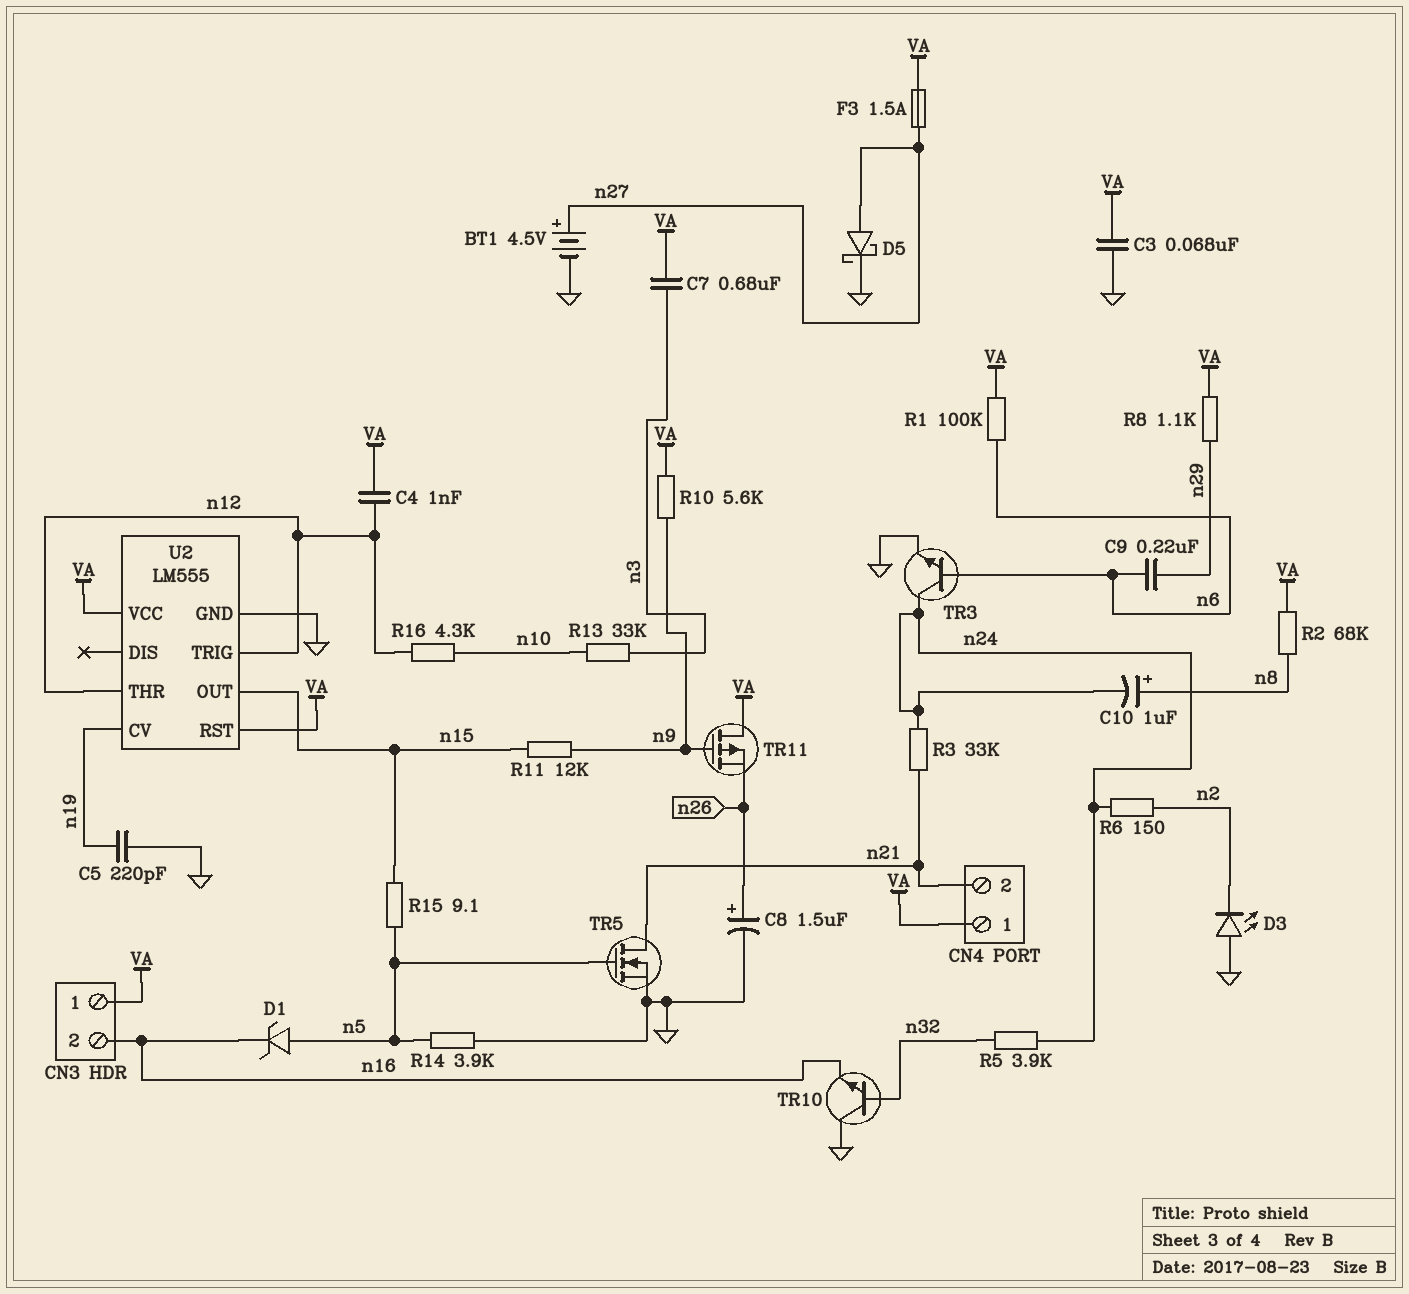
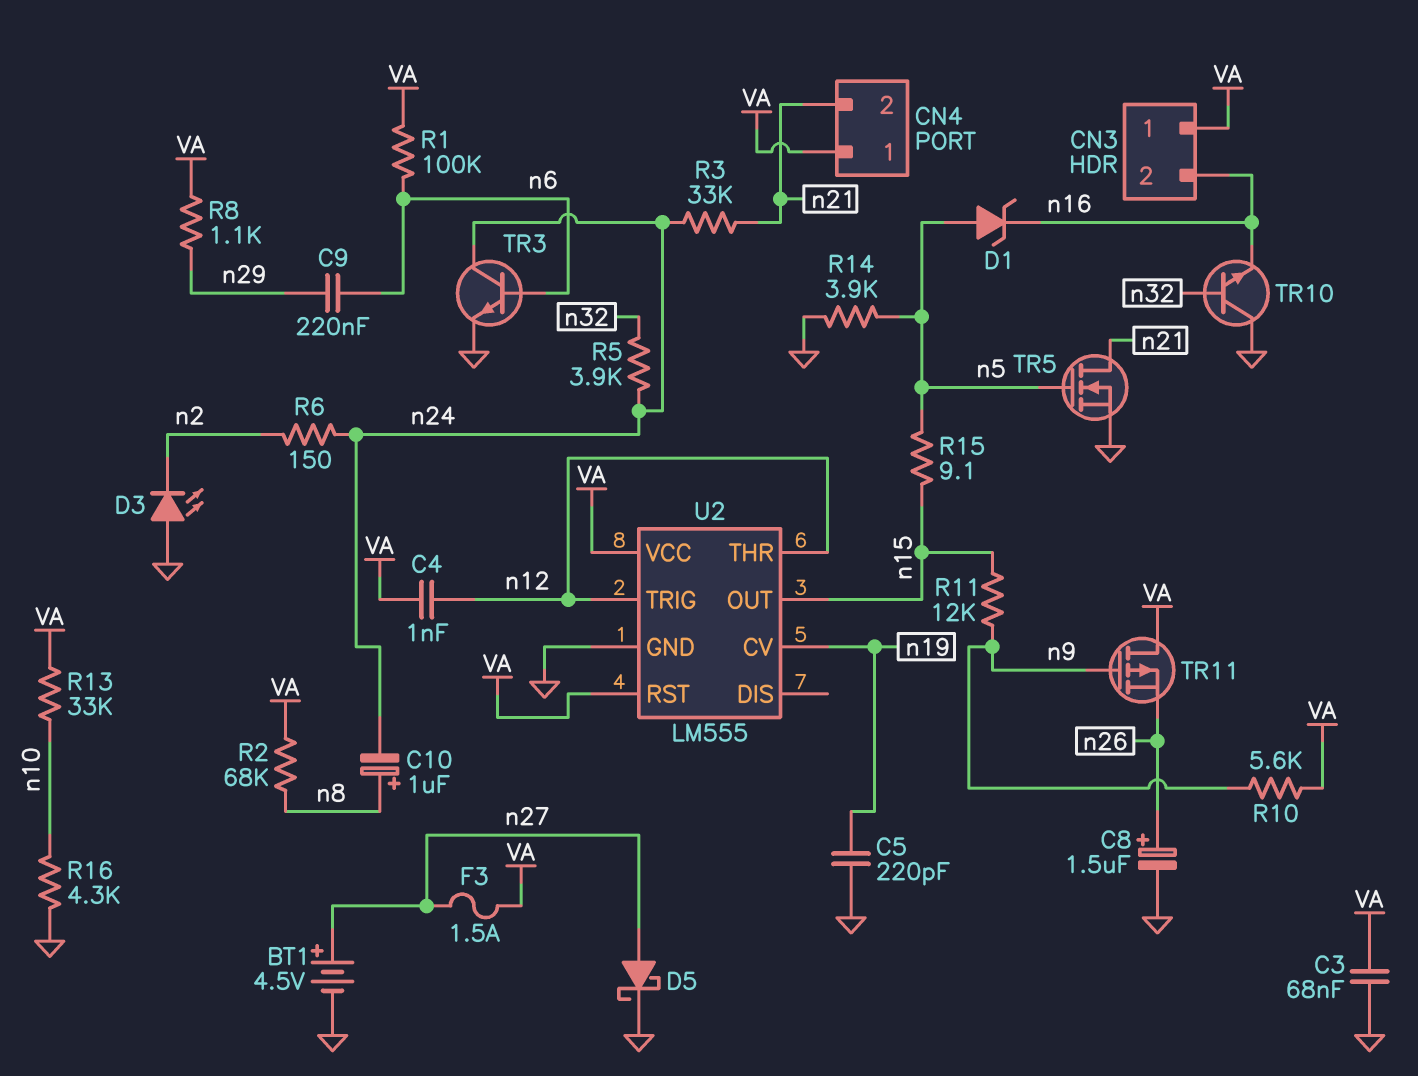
C7: 680nF (VA, n3) -> none
R13: 33k (n3, n10) -> 33k (VA, n10)
R16: 4.3k (n10, n12) -> 4.3k (GND, n10)

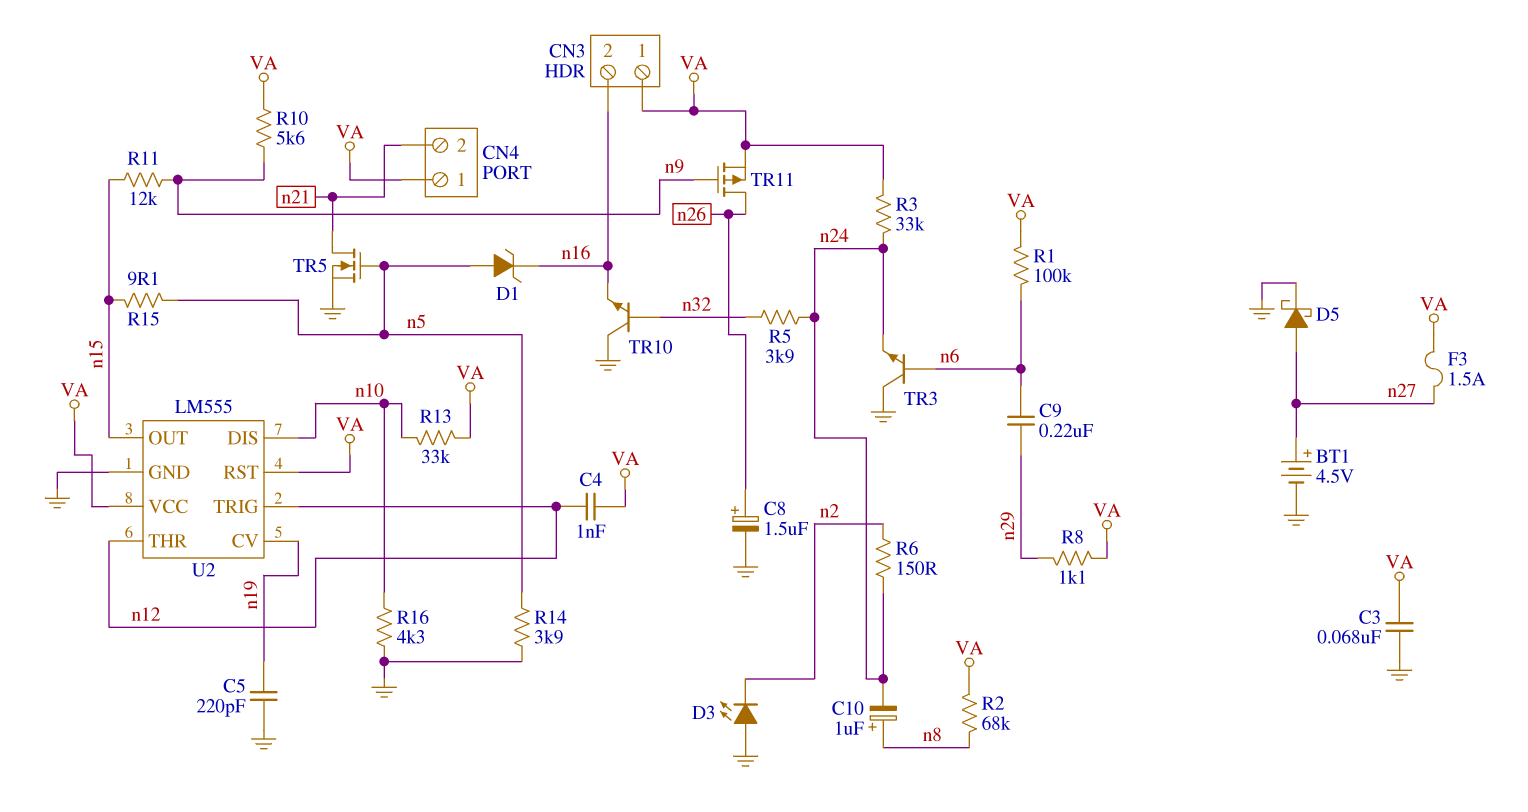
R3: 33k (n21, n24) -> 33k (VA, n24)
TR3: NPN (B n6, C n24, E GND) -> NPN (B n6, C GND, E n24)
TR11: PMOS (G n9, D VA, S n26) -> PMOS (G n9, D n26, S VA)
U2 pin DIS: none -> n10

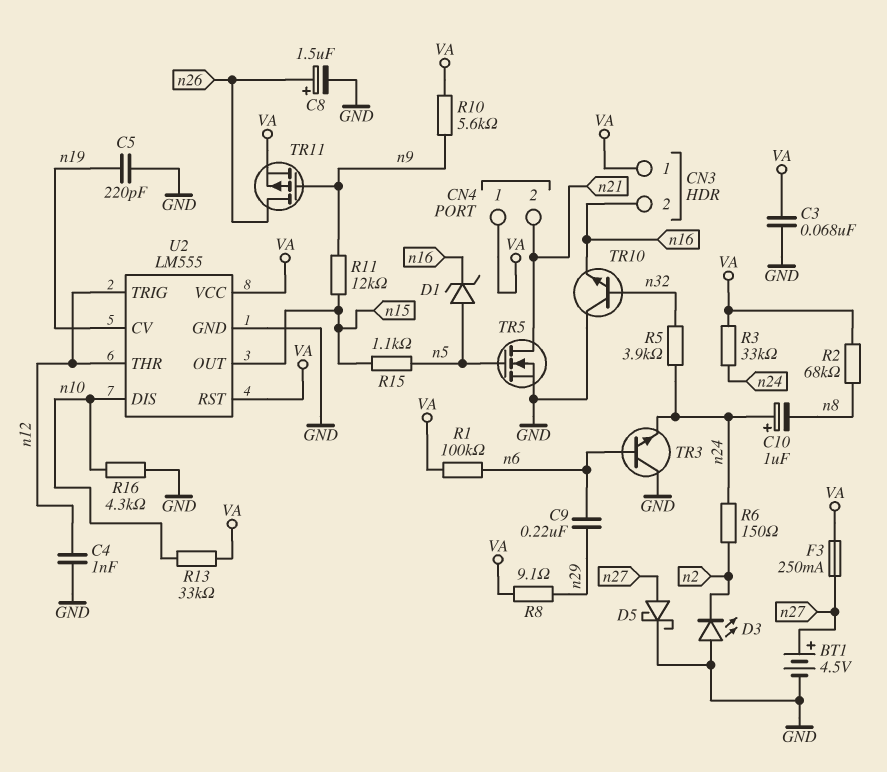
C4: 1nF (VA, n12) -> 1nF (GND, n12)
C10: 1uF (plus n8, minus n24) -> 1uF (plus n24, minus n8)
F3: 1.5A (VA, n27) -> 250mA (VA, n27)
R8: 1.1k (VA, n29) -> 9.1 (VA, n29)
R14: 3.9k (GND, n5) -> none
R15: 9.1 (n5, n15) -> 1.1k (n5, n15)

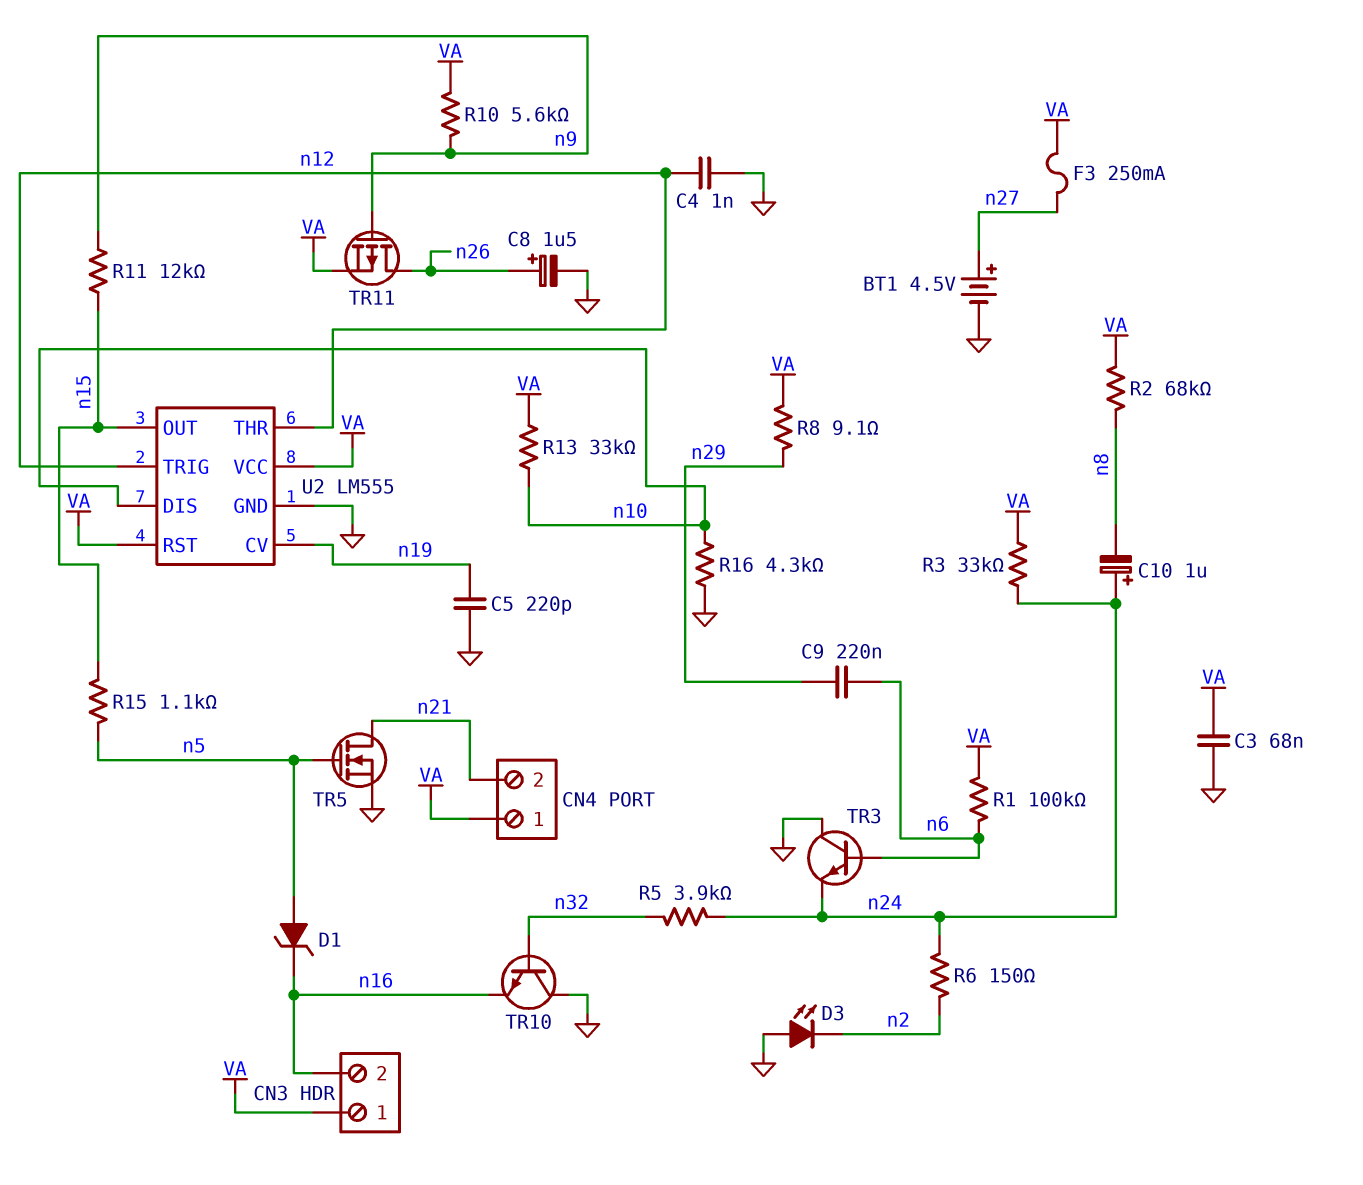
D5: schottky (A n27, K GND) -> none

